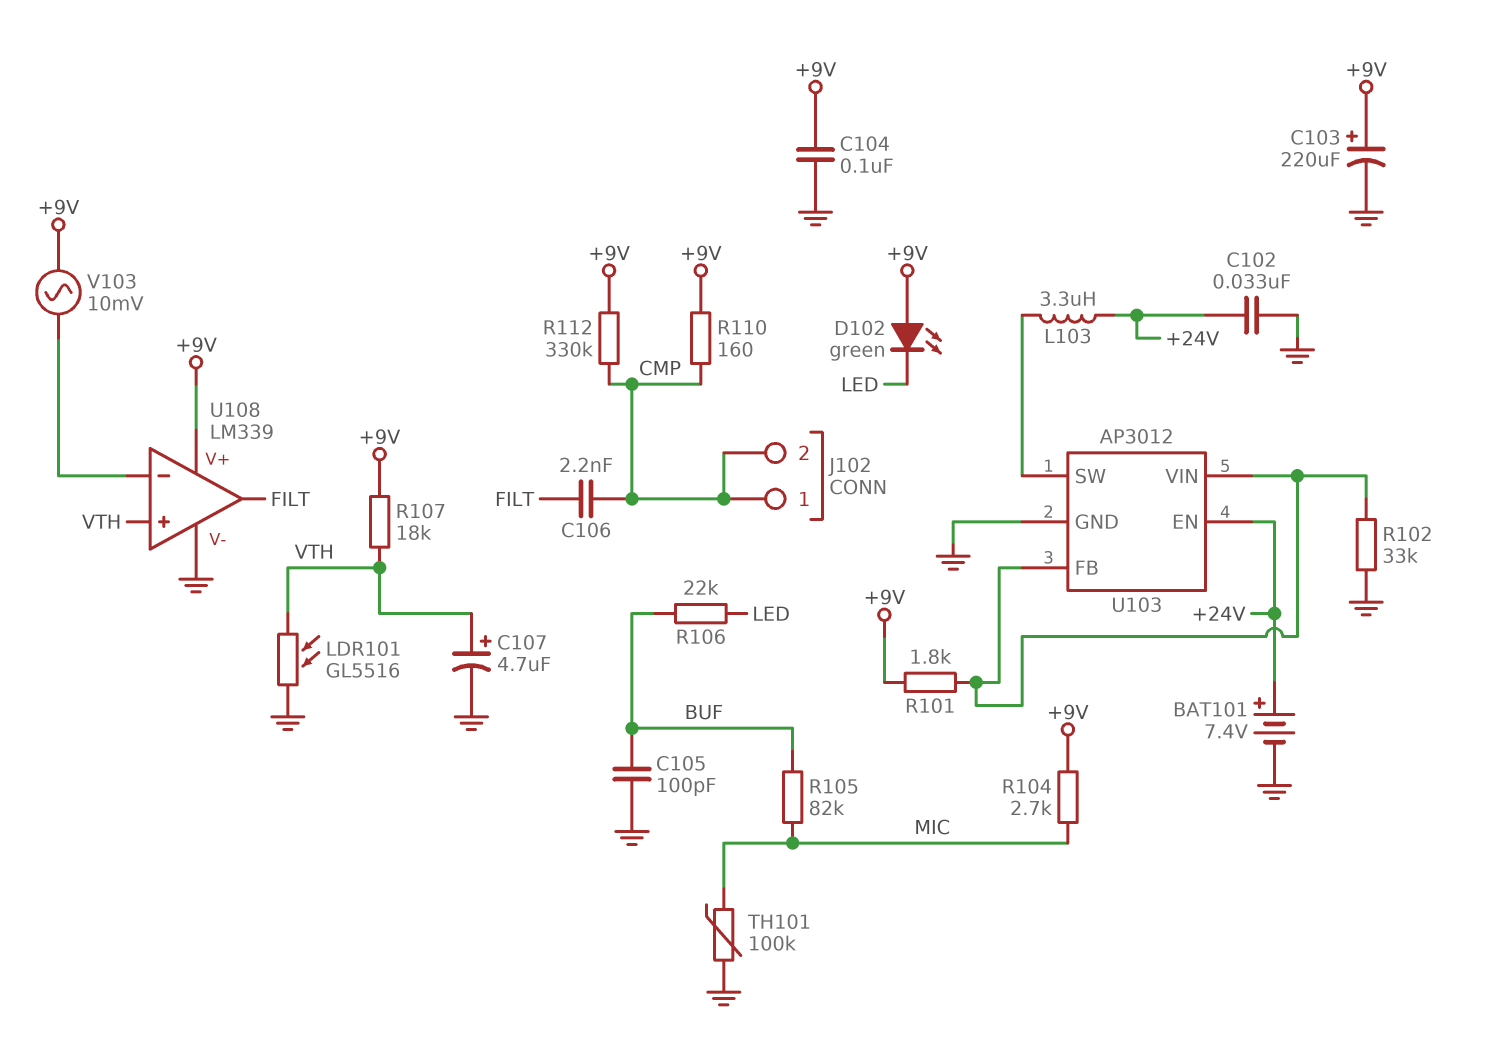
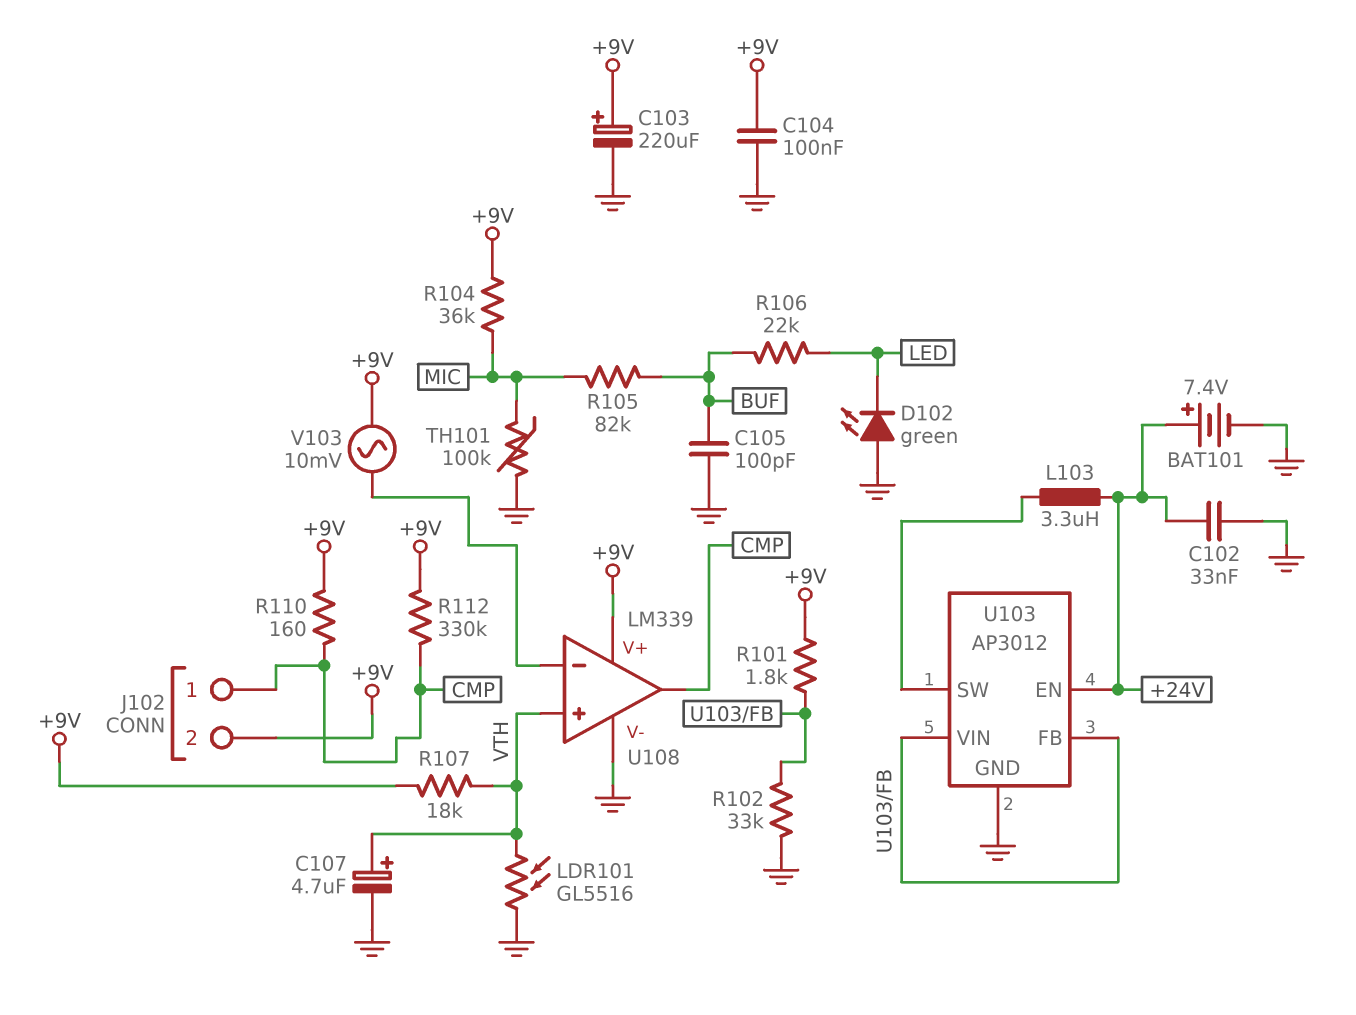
C106: 2.2nF (CMP, FILT) -> none
D102: LED green (A +9V, K LED) -> LED green (A GND, K LED)
J102 pin 2: CMP -> +9V
R104: 2.7k (+9V, MIC) -> 36k (+9V, MIC)
U108 pin out: FILT -> CMP

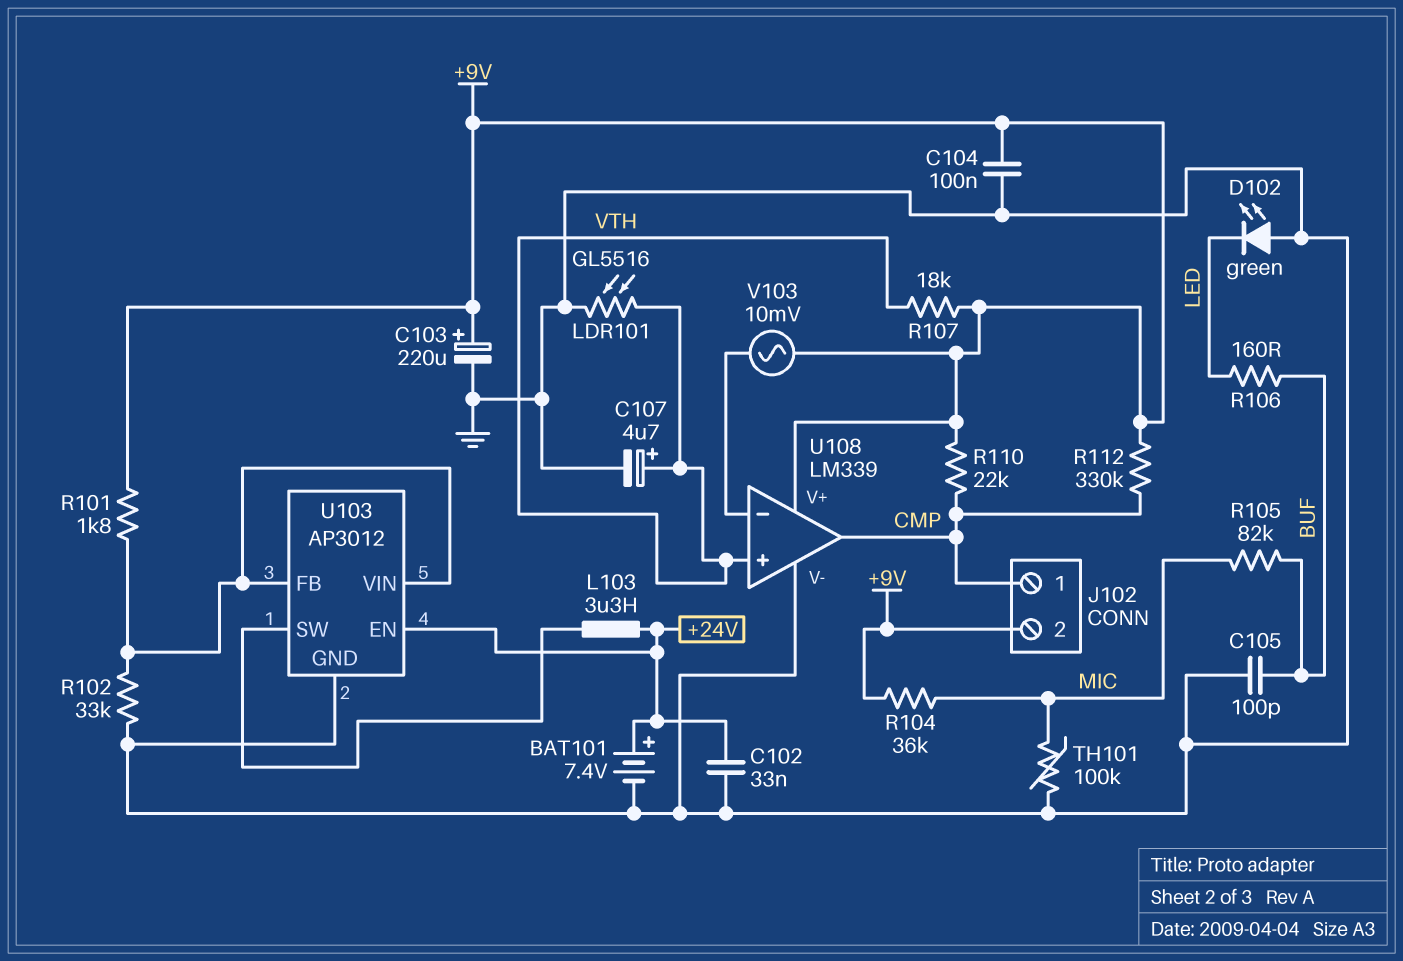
R106: 22k (BUF, LED) -> 160 (BUF, LED)
R110: 160 (+9V, CMP) -> 22k (+9V, CMP)

